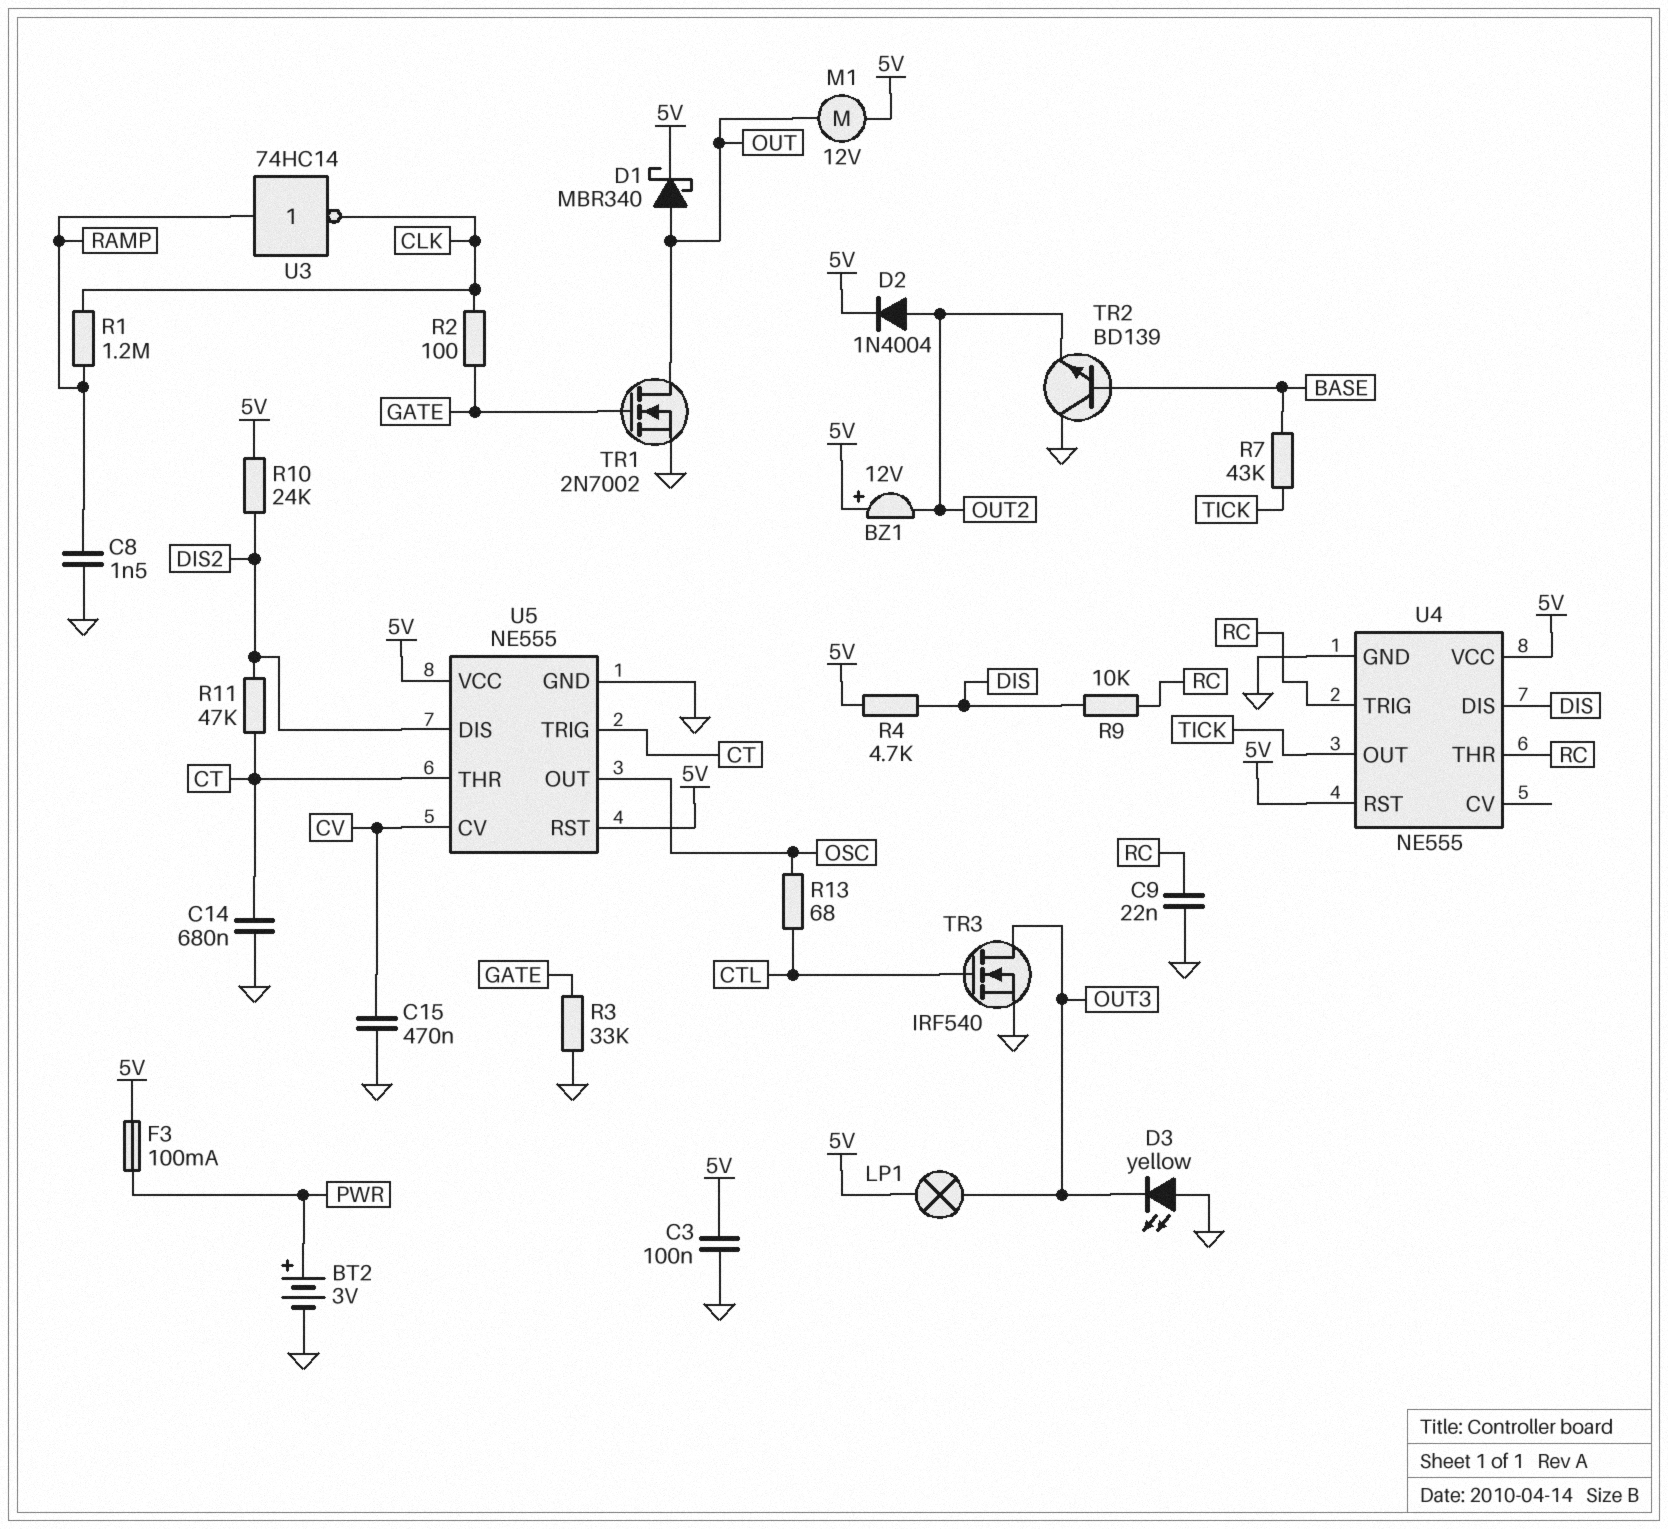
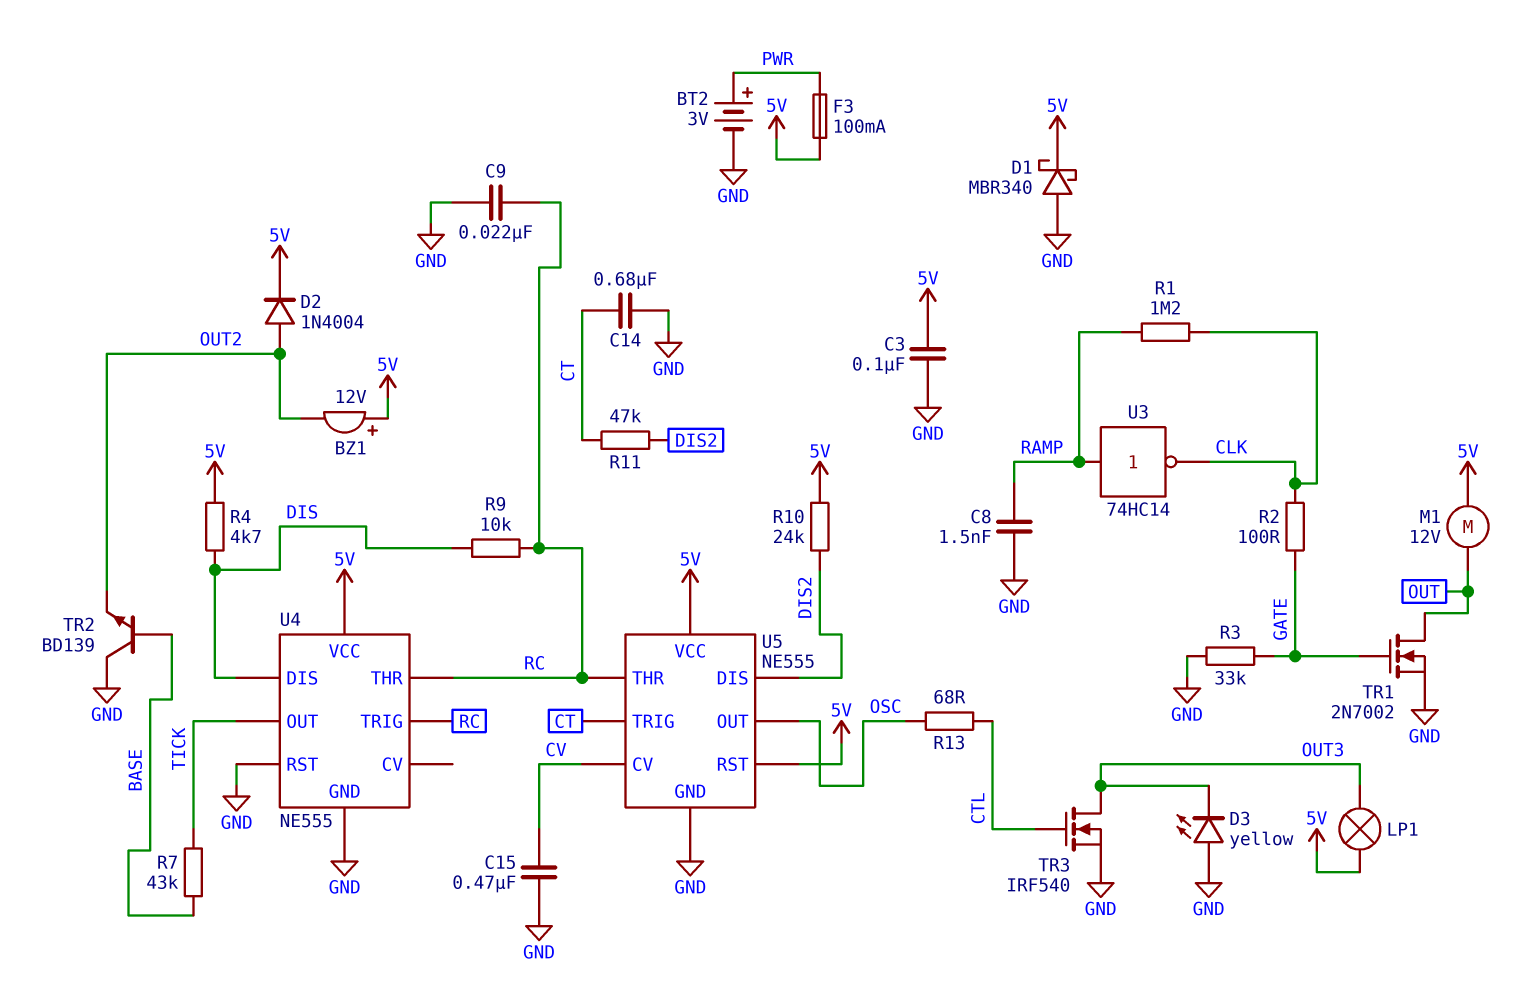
D1: schottky MBR340 (A OUT, K 5V) -> schottky MBR340 (A GND, K 5V)
U4 pin RST: 5V -> GND
U5 pin THR: CT -> RC

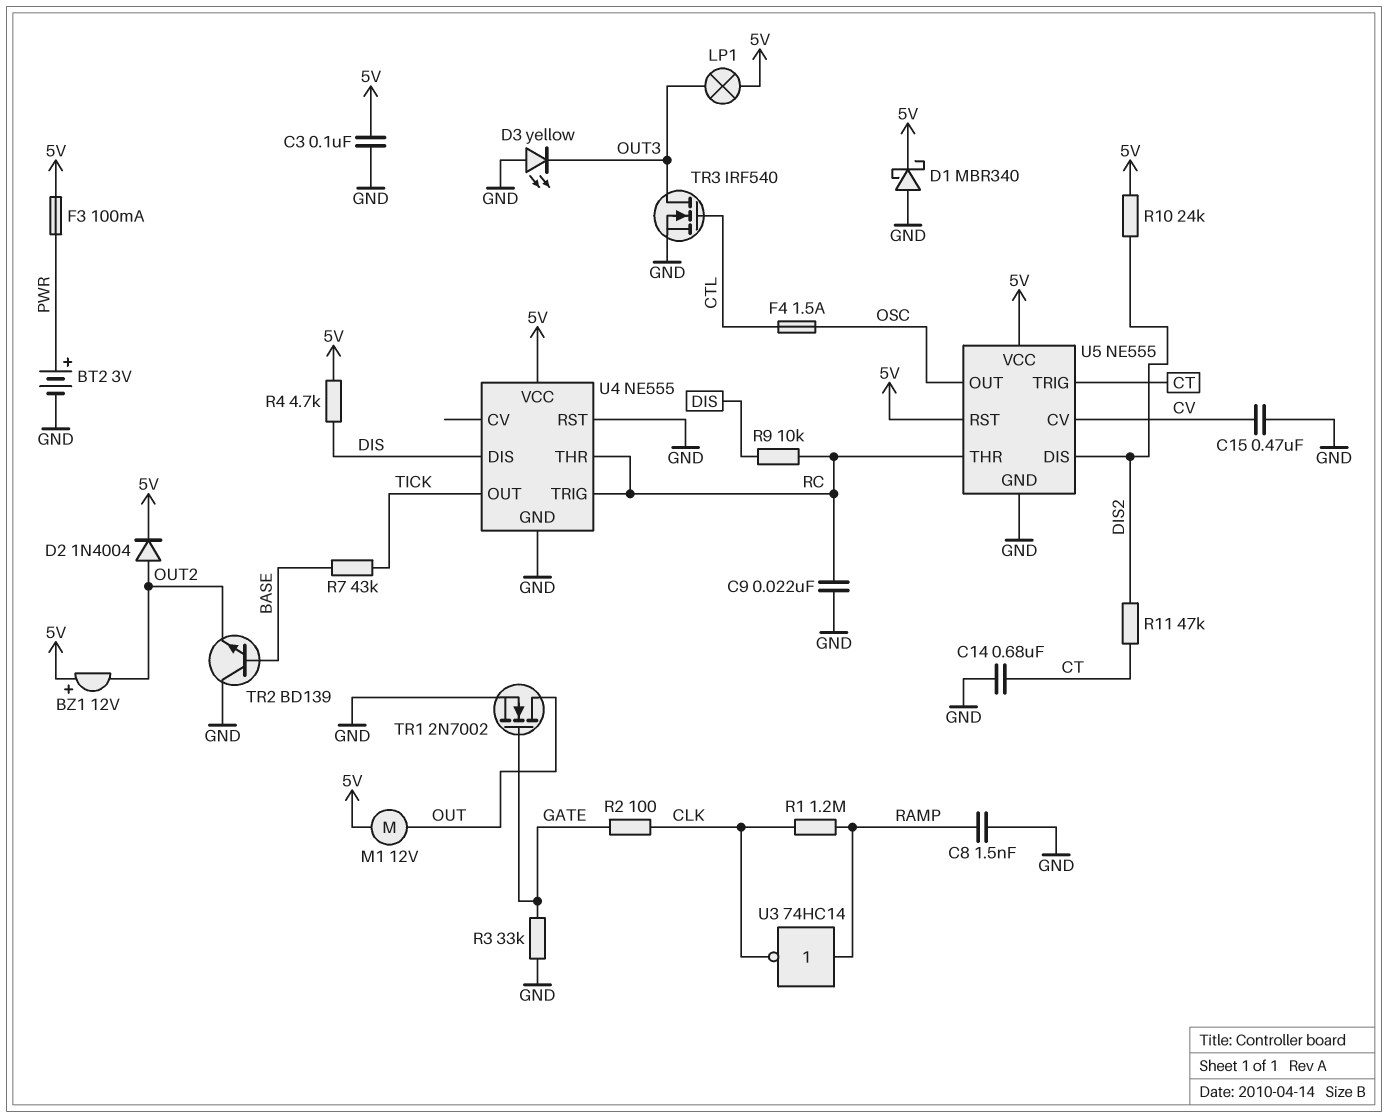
F4: none -> 1.5A (CTL, OSC)
R13: 68 (CTL, OSC) -> none

